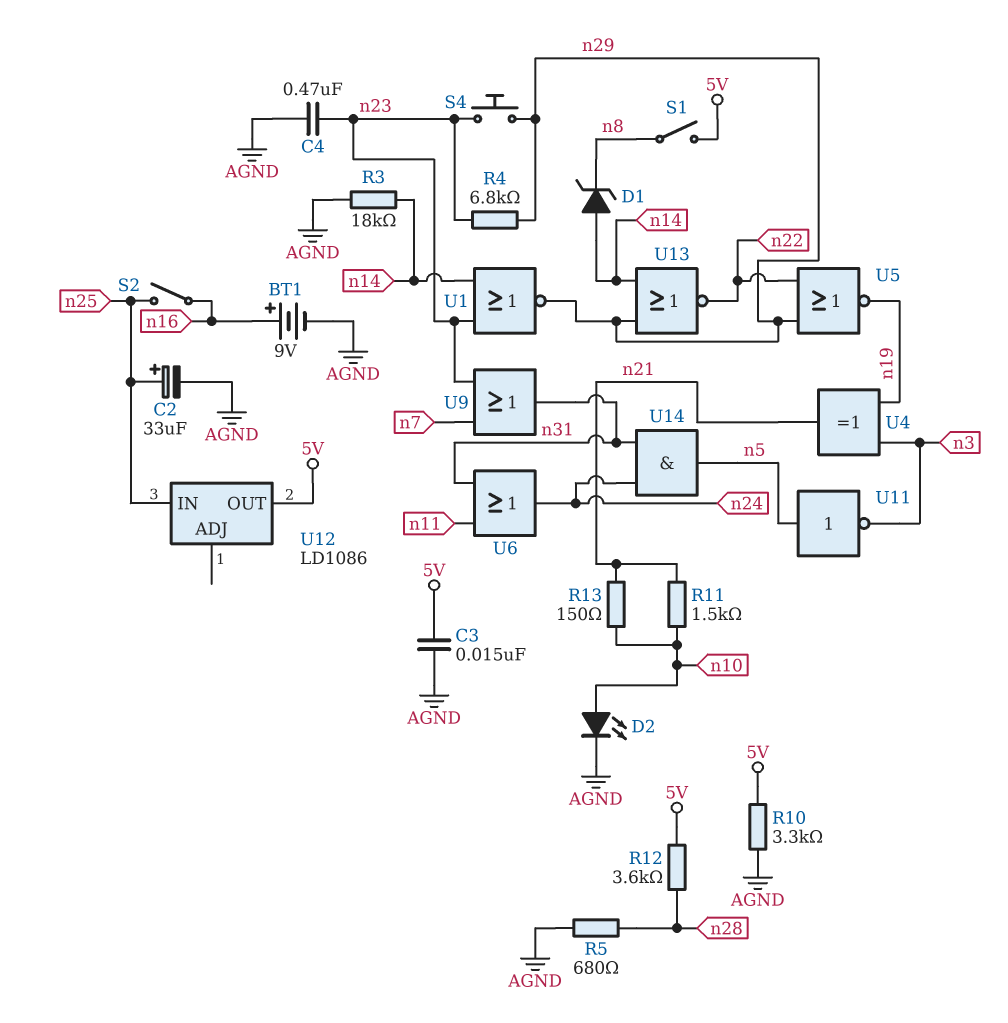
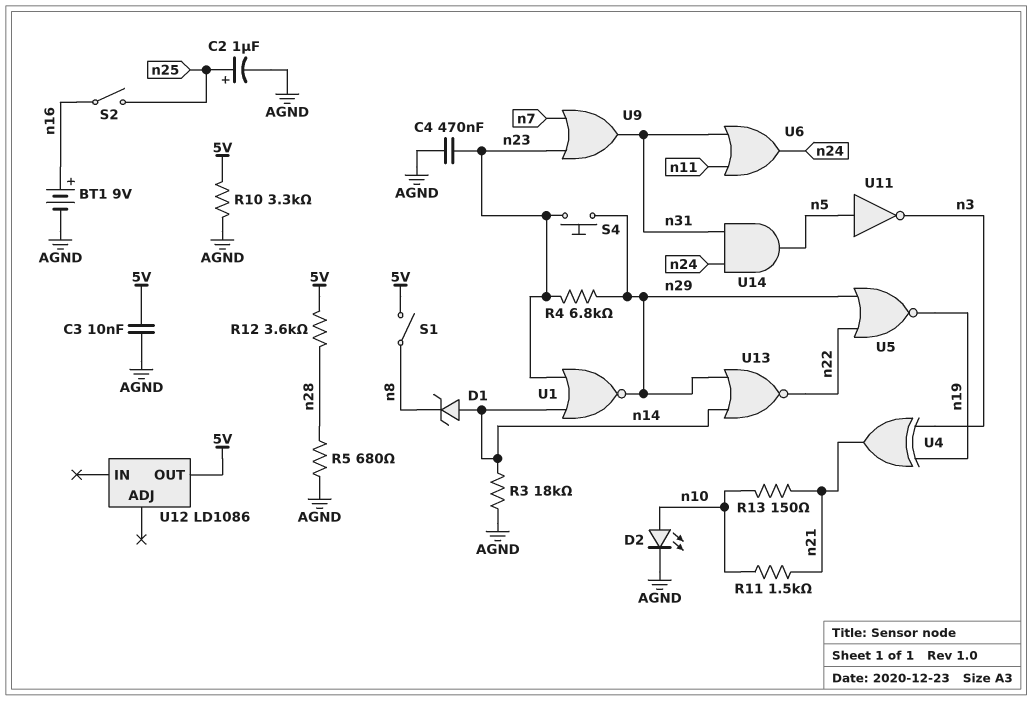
C2: 33uF (plus n25, minus AGND) -> 1uF (plus n25, minus AGND)
C3: 15nF (5V, AGND) -> 10nF (5V, AGND)
U12 pin IN: n25 -> none

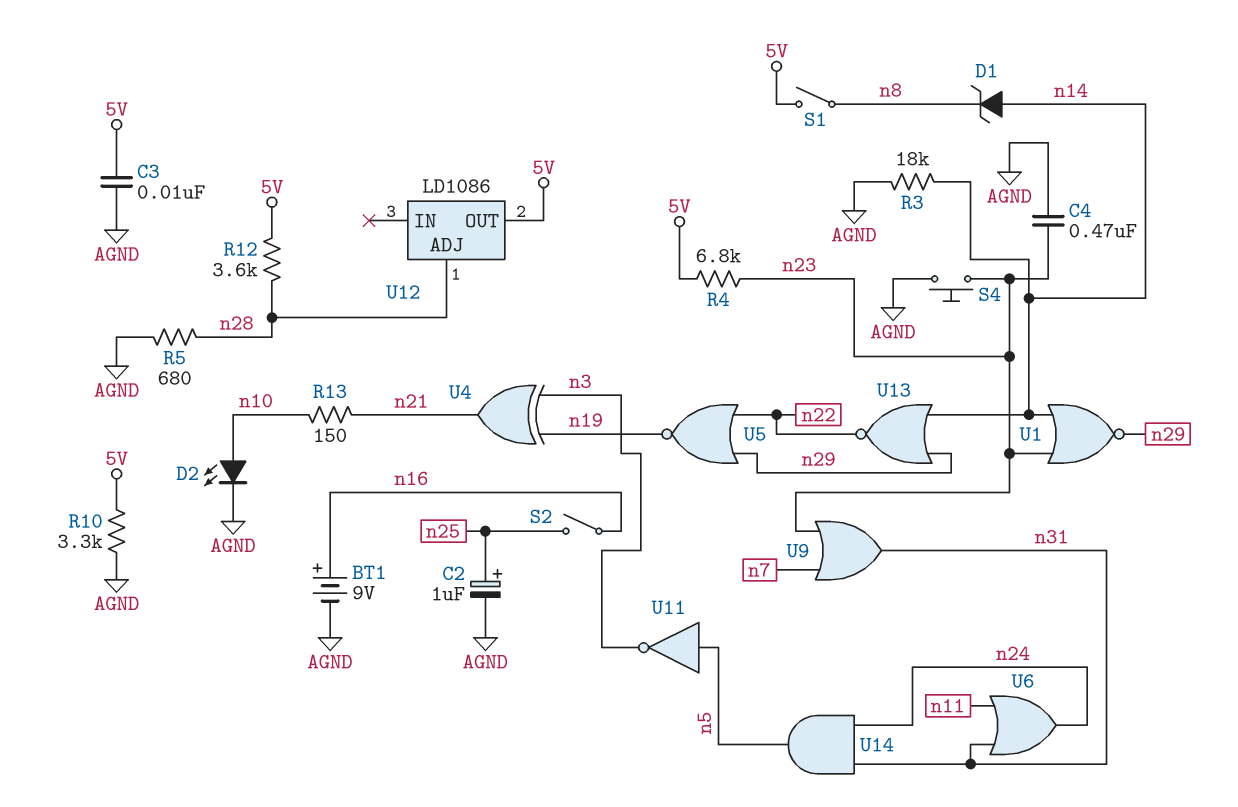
R4: 6.8k (n23, n29) -> 6.8k (5V, n23)
R11: 1.5k (n10, n21) -> none
S4: button (n23, n29) -> button (AGND, n23)
U12 pin ADJ: none -> n28

